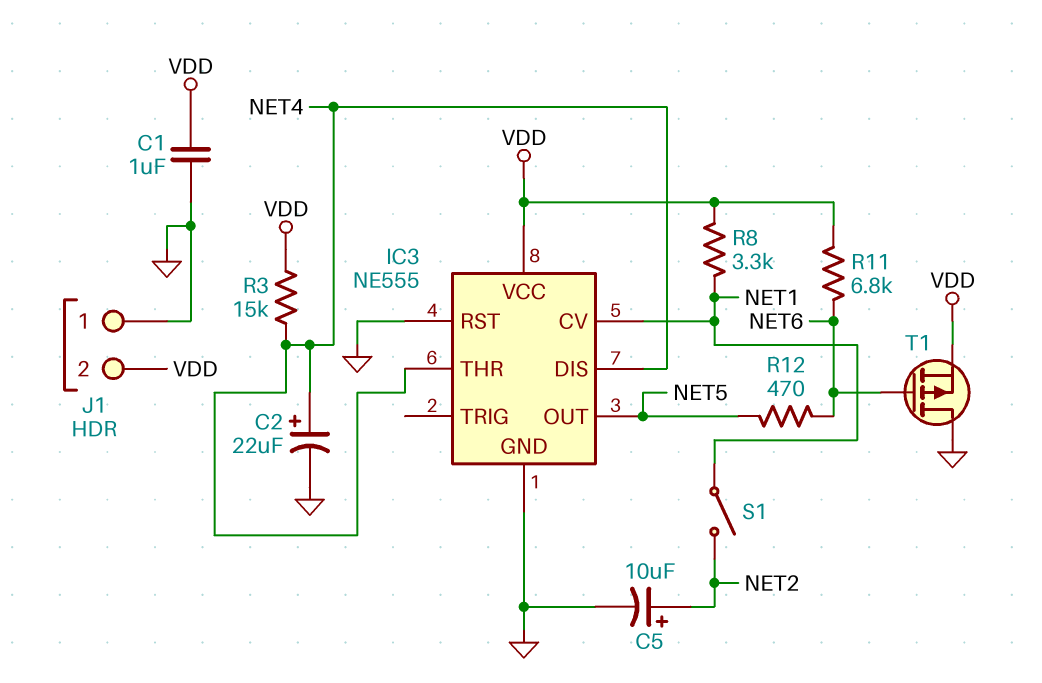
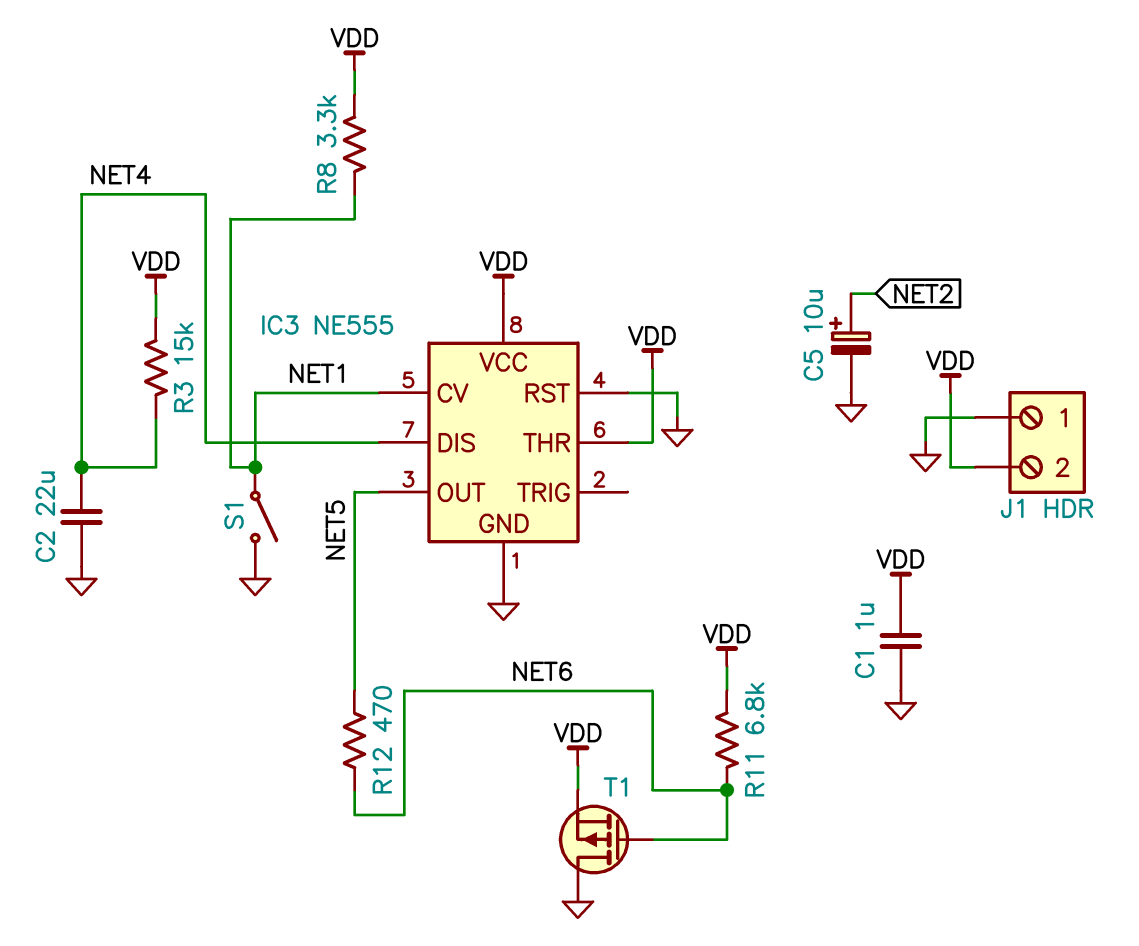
C2: 22uF (plus NET4, minus GND) -> 22uF (GND, NET4)
IC3 pin THR: NET4 -> VDD
S1: switch (NET1, NET2) -> switch (GND, NET1)

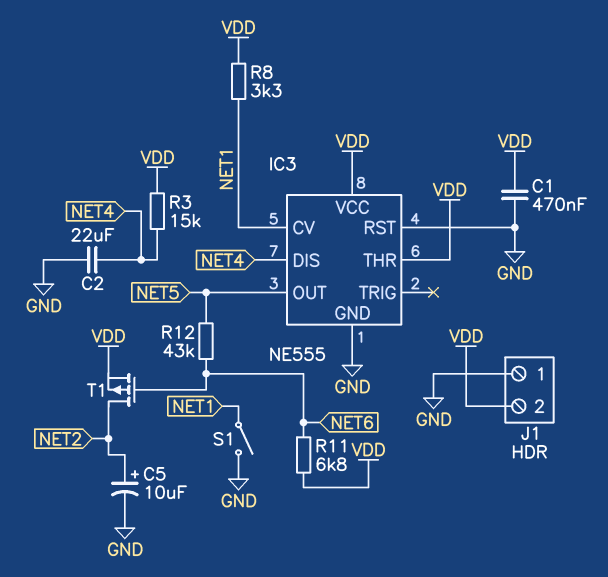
C1: 1uF (GND, VDD) -> 470nF (GND, VDD)
R12: 470 (NET5, NET6) -> 43k (NET5, NET6)
T1: PMOS (G NET6, D GND, S VDD) -> PMOS (G NET6, D NET2, S VDD)

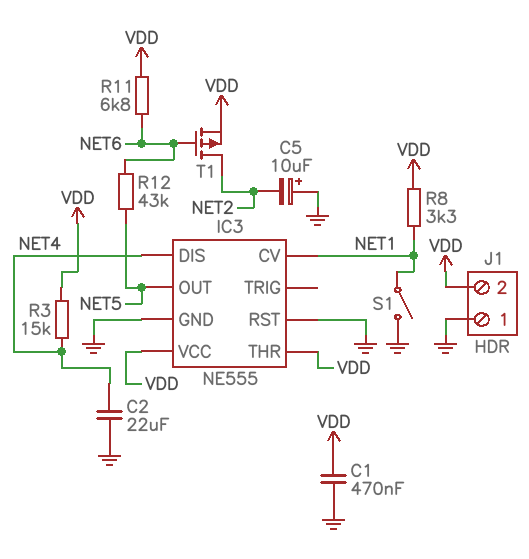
C5: 10uF (plus NET2, minus GND) -> 10uF (plus GND, minus NET2)

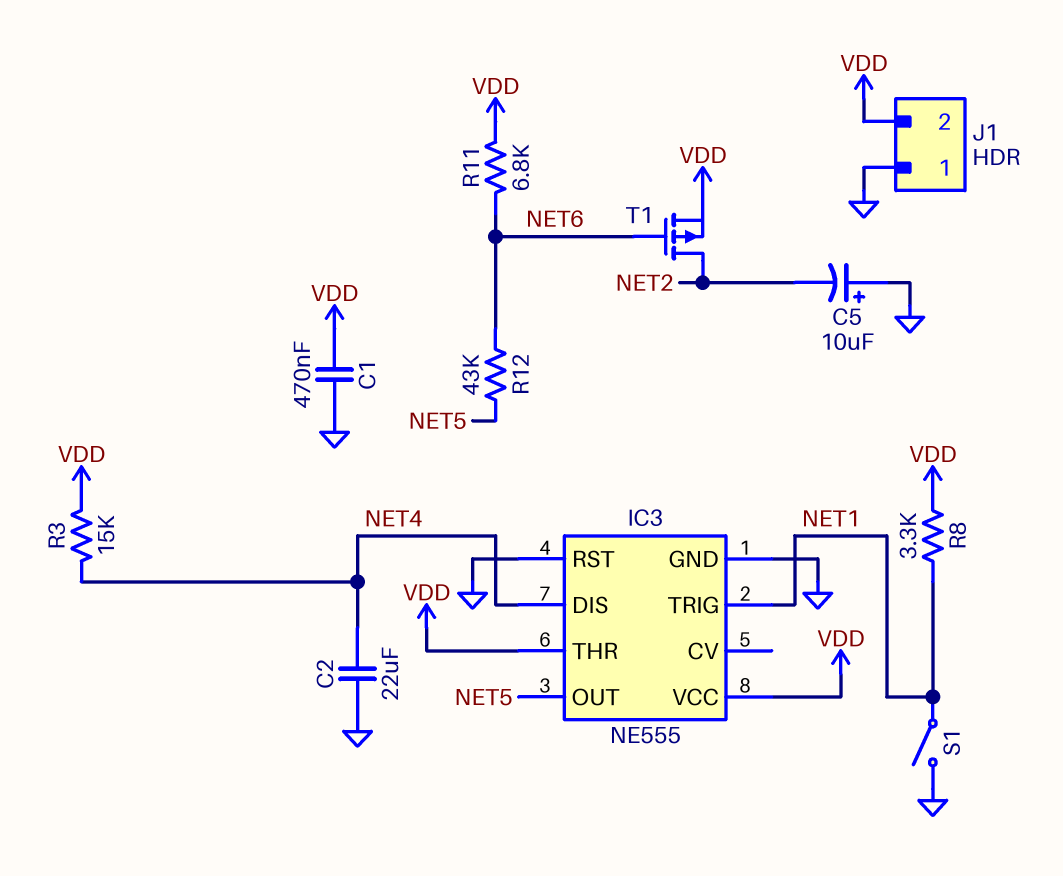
IC3 pin CV: NET1 -> none
IC3 pin TRIG: none -> NET1

